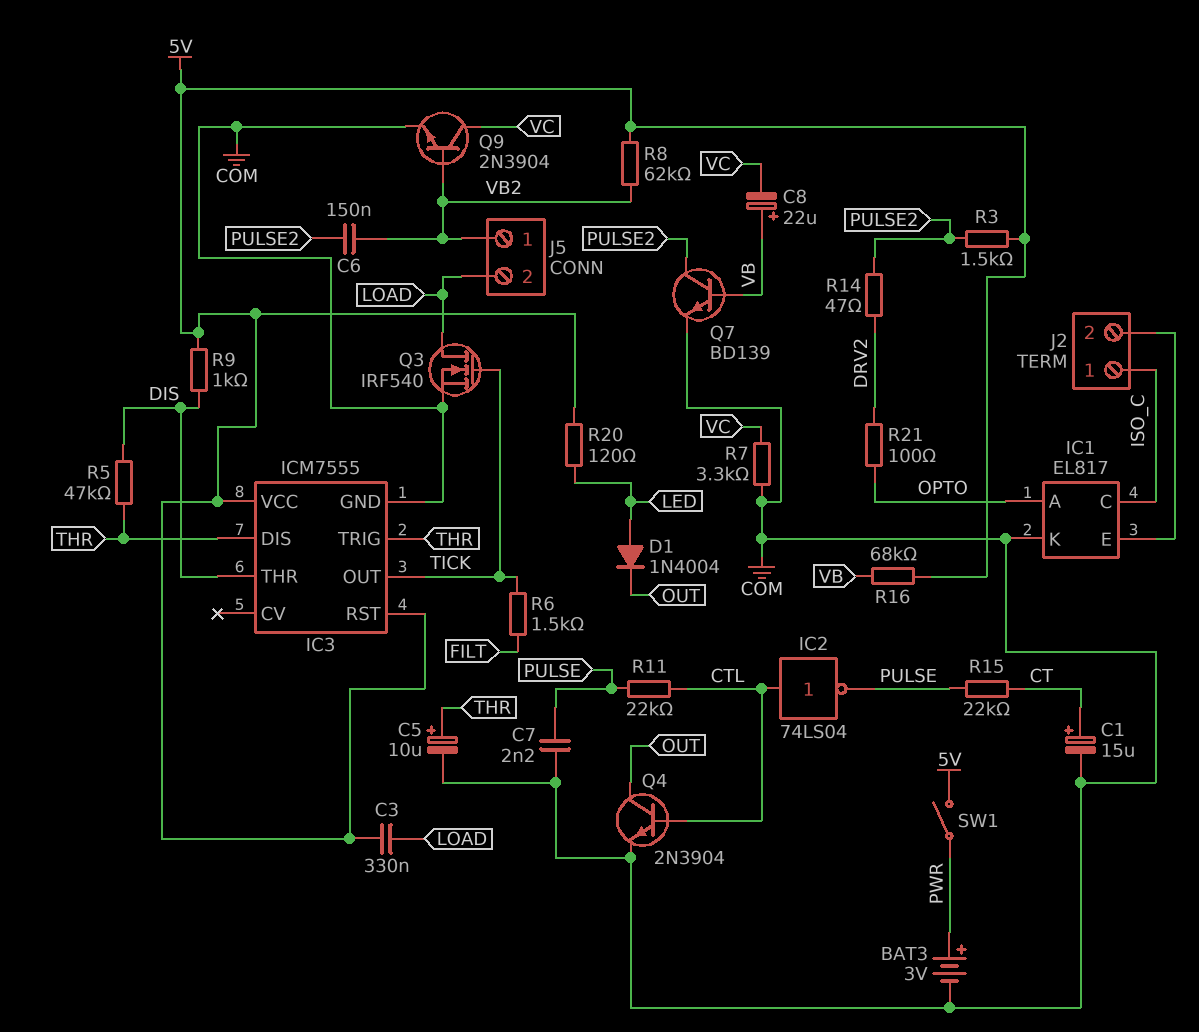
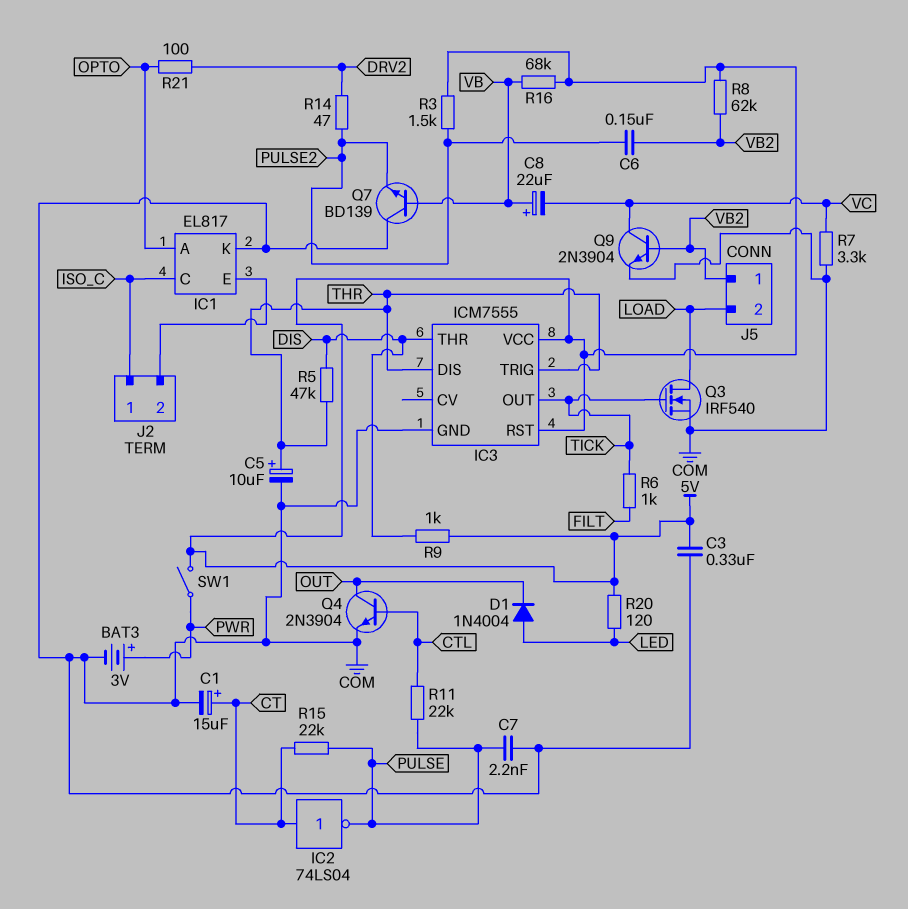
C3: 330nF (5V, LOAD) -> 330nF (5V, COM)
IC2: NOT 74LS04 (in CTL, out PULSE) -> NOT 74LS04 (in CT, out PULSE)
Q7: NPN BD139 (B VB, C PULSE2, E COM) -> NPN BD139 (B VB, C COM, E PULSE2)
R6: 1.5k (FILT, TICK) -> 1k (FILT, TICK)

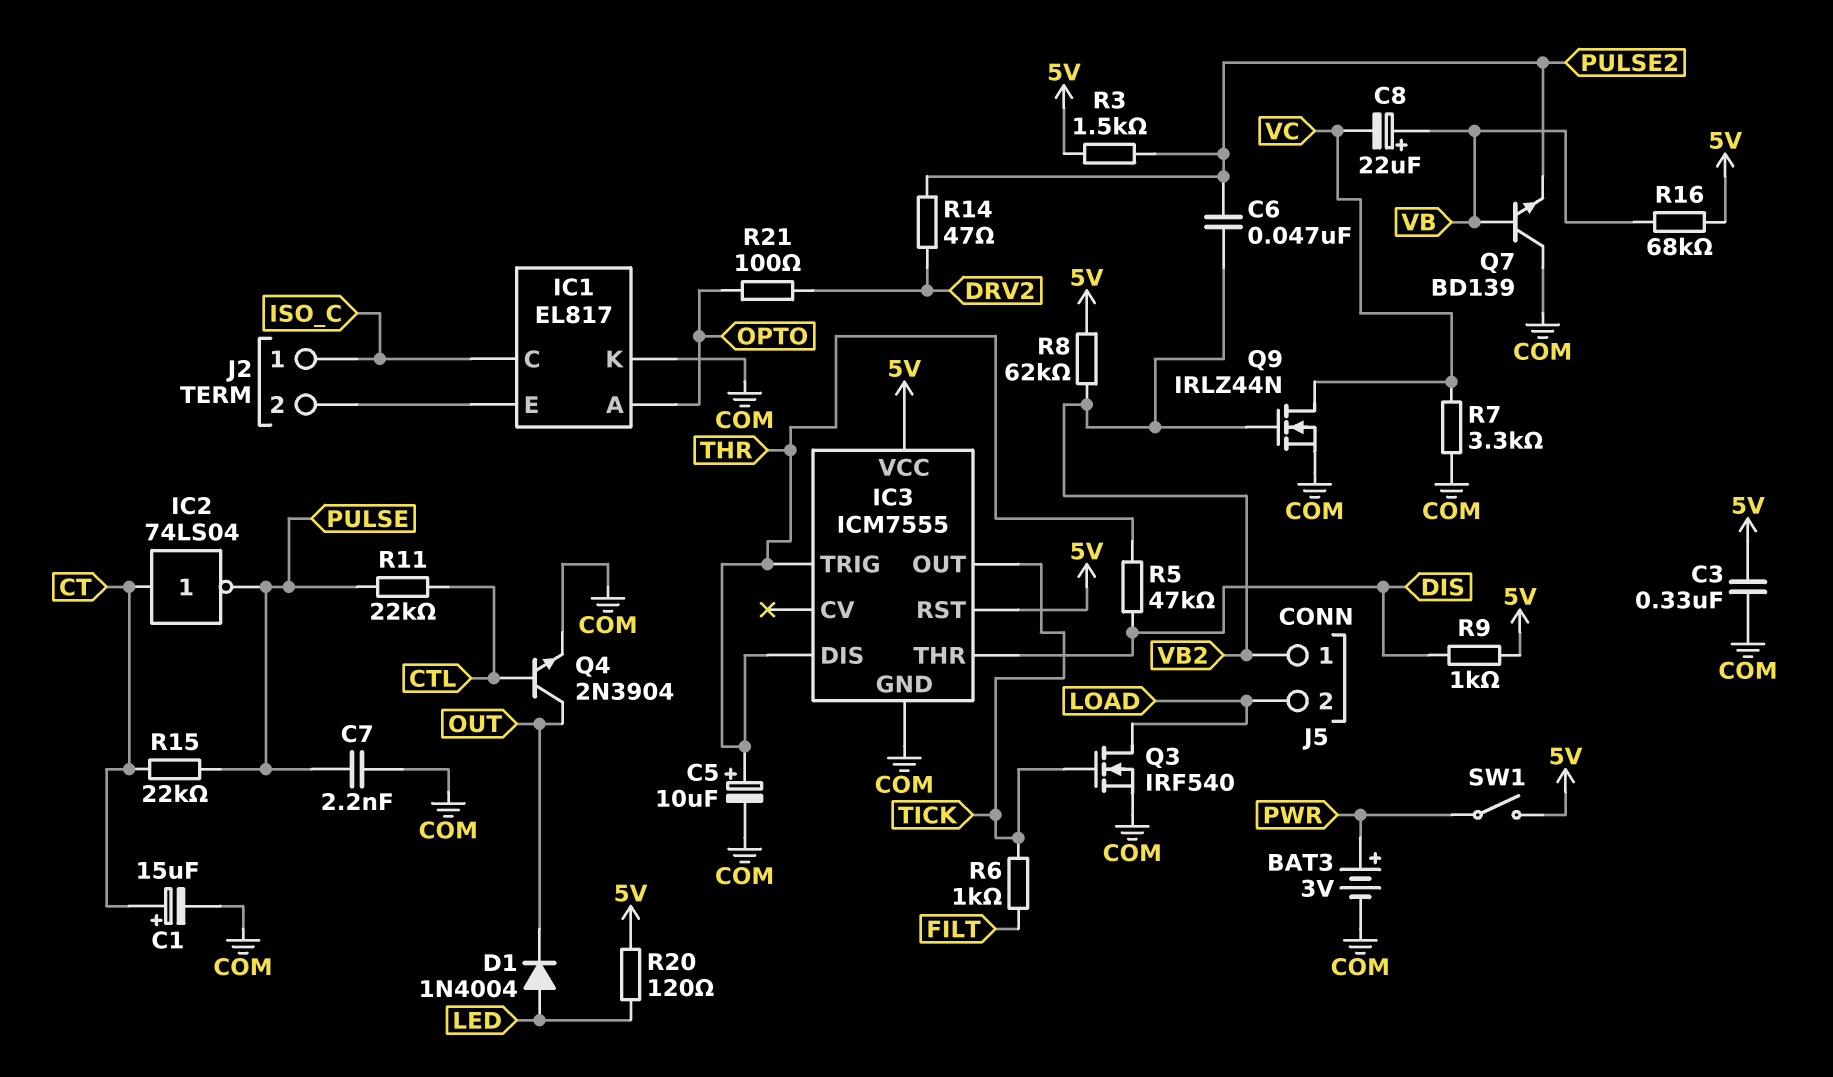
C6: 150nF (PULSE2, VB2) -> 47nF (PULSE2, VB2)
Q9: NPN 2N3904 (B VB2, C VC, E COM) -> NMOS IRLZ44N (G VB2, D VC, S COM)

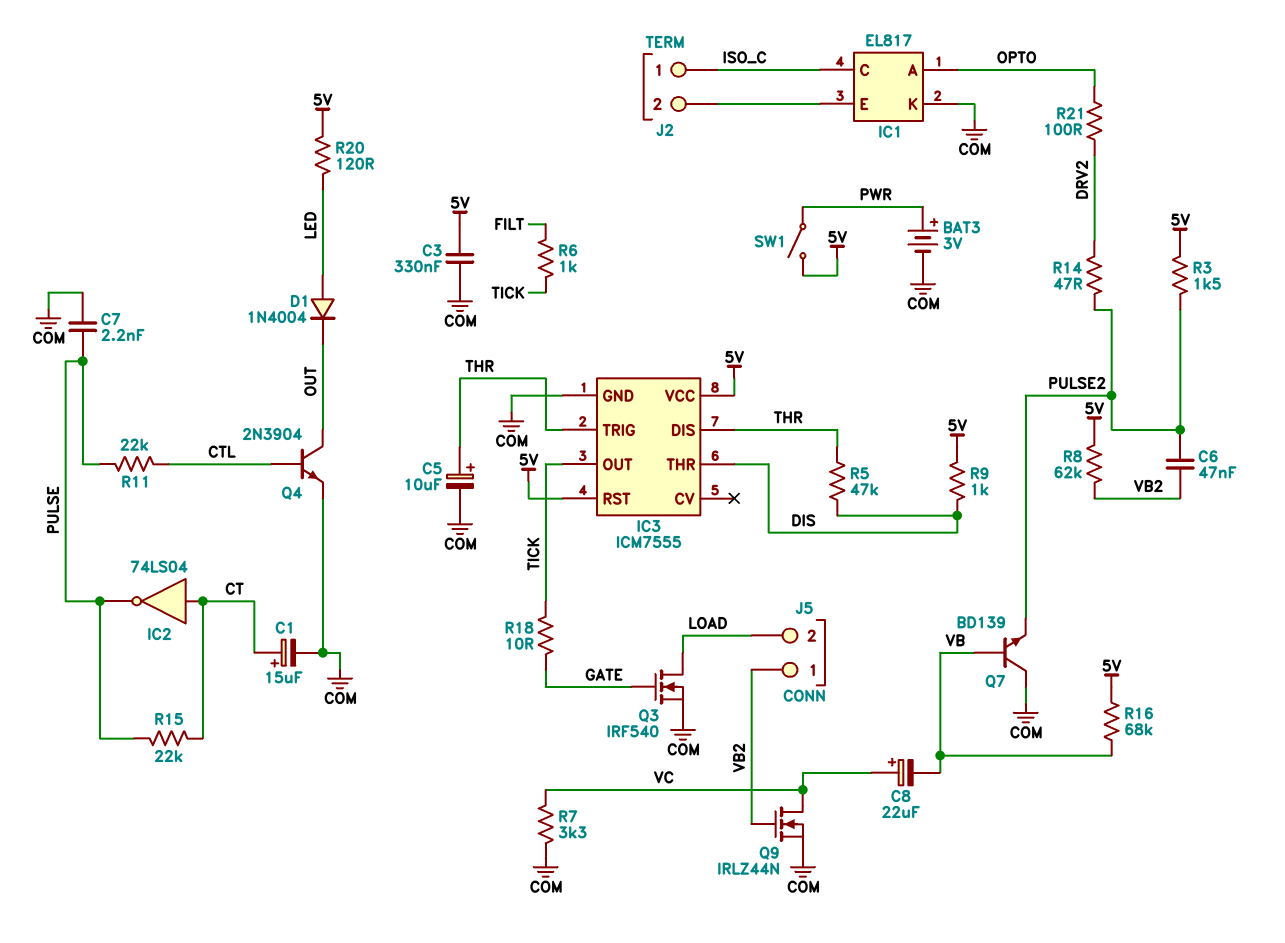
C8: 22uF (plus VB, minus VC) -> 22uF (plus VC, minus VB)
Q3: NMOS IRF540 (G TICK, D LOAD, S COM) -> NMOS IRF540 (G GATE, D LOAD, S COM)
R18: none -> 10 (GATE, TICK)

